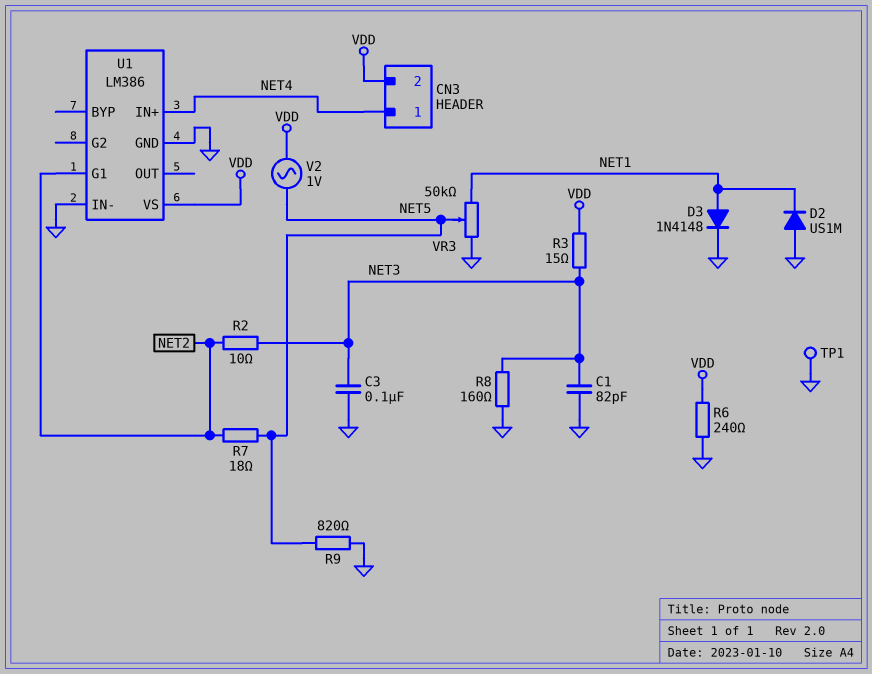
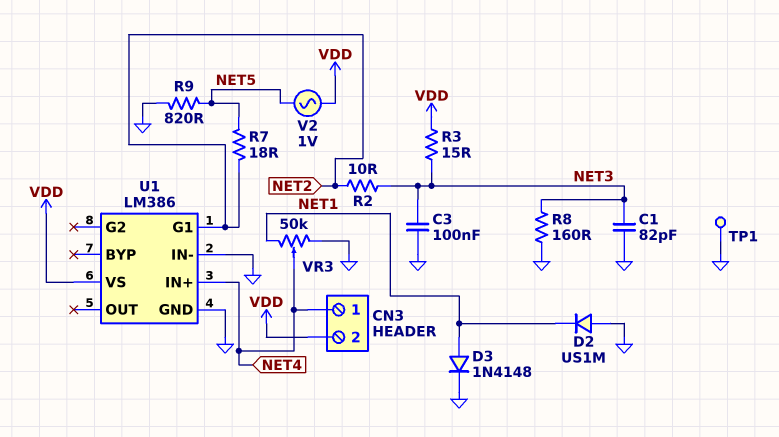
R6: 240 (GND, VDD) -> none
VR3: 50k (GND, NET1, wiper NET5) -> 50k (GND, NET1, wiper NET4)

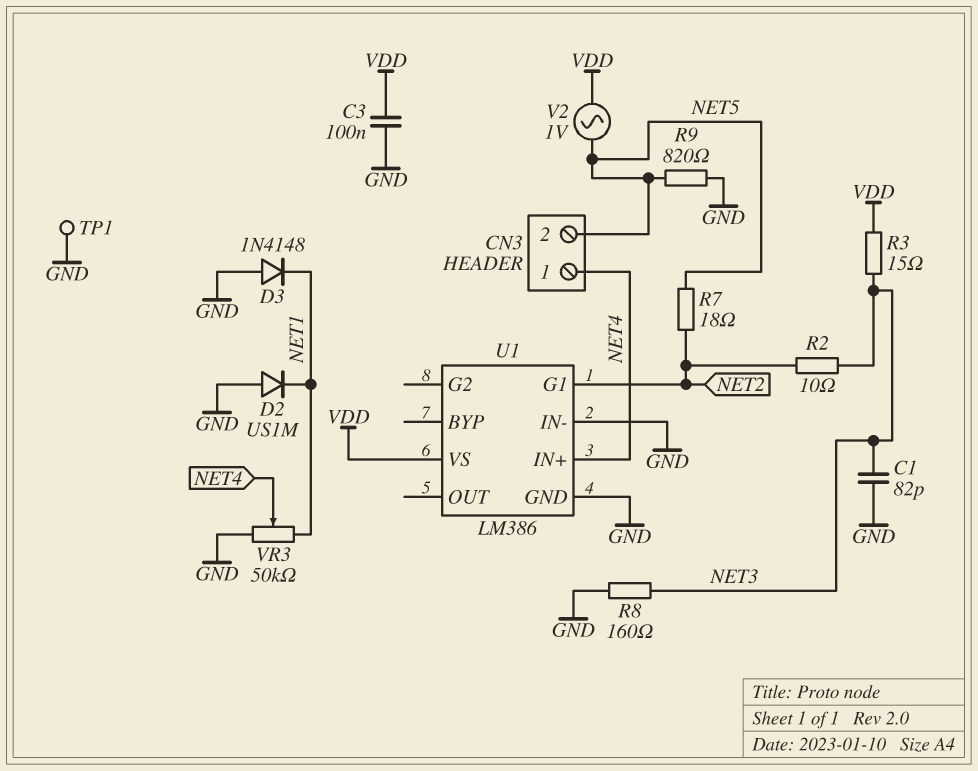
C3: 100nF (GND, NET3) -> 100nF (GND, VDD)
CN3 pin 2: VDD -> NET5
D3: diode 1N4148 (A NET1, K GND) -> diode 1N4148 (A GND, K NET1)

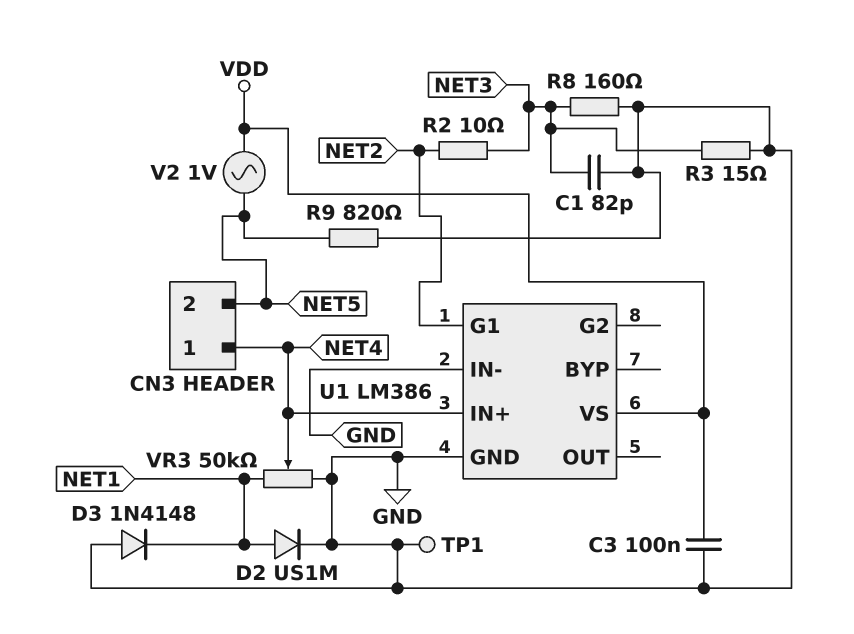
D2: diode US1M (A GND, K NET1) -> diode US1M (A NET1, K GND)
R3: 15 (NET3, VDD) -> 15 (GND, NET3)
R7: 18 (NET2, NET5) -> none

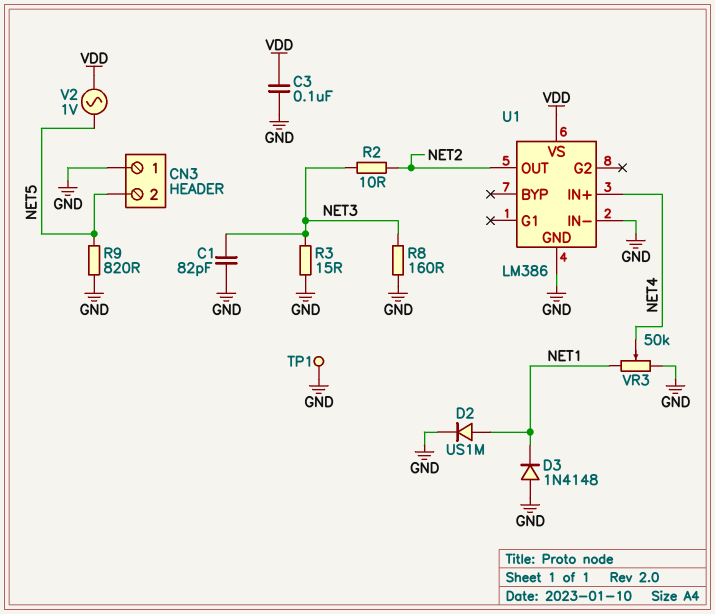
CN3 pin 1: NET4 -> GND
U1 pin G1: NET2 -> none
U1 pin OUT: none -> NET2

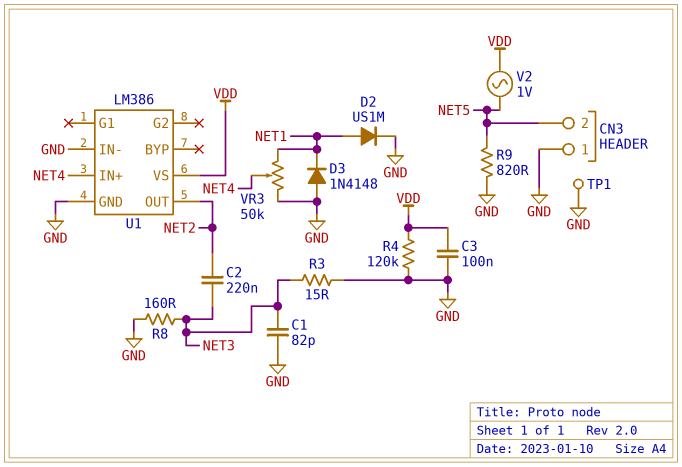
C2: none -> 220nF (NET2, NET3)
R2: 10 (NET2, NET3) -> none
R4: none -> 120k (GND, VDD)

